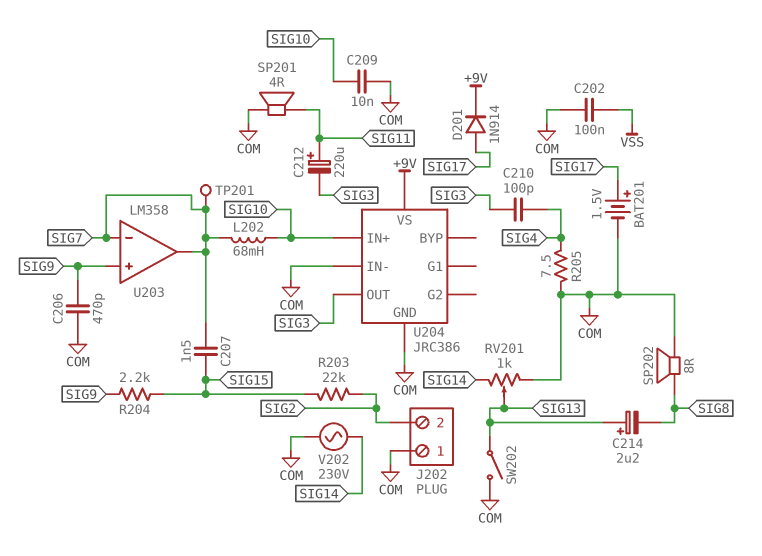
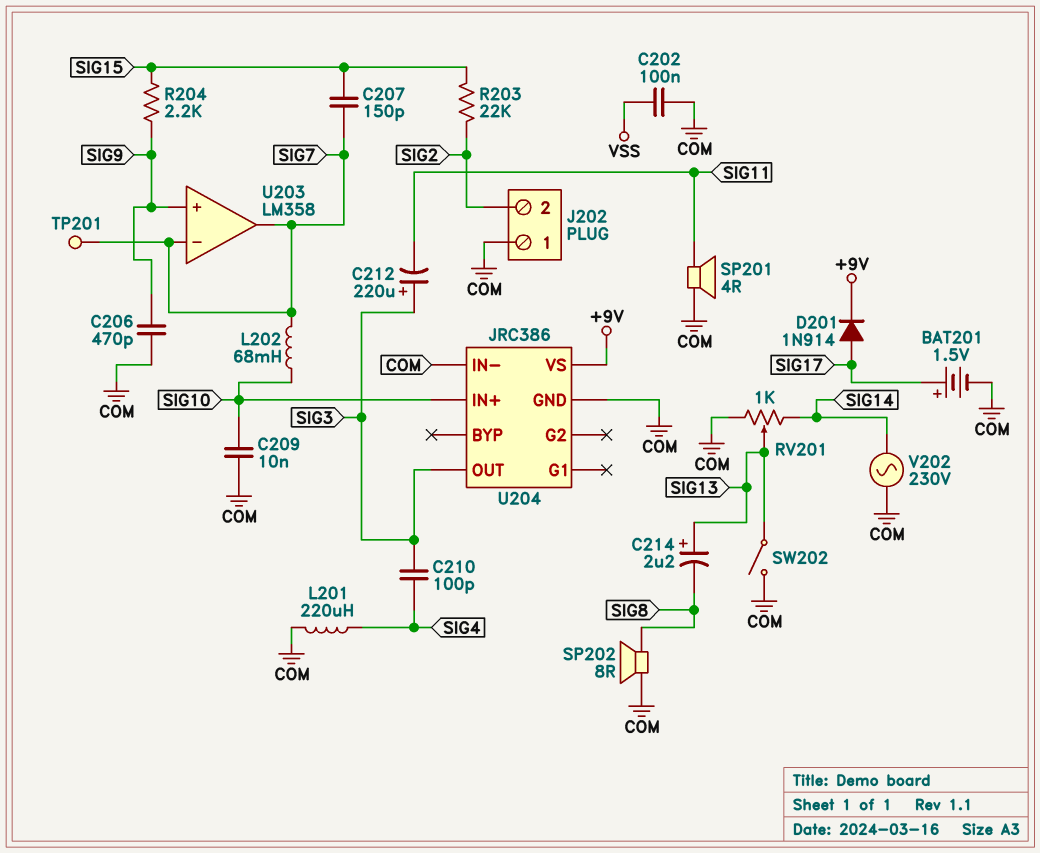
C207: 1.5nF (SIG7, SIG15) -> 150pF (SIG7, SIG15)
C212: 220uF (plus SIG11, minus SIG3) -> 220uF (plus SIG3, minus SIG11)
L201: none -> 220uH (COM, SIG4)
R205: 7.5 (COM, SIG4) -> none

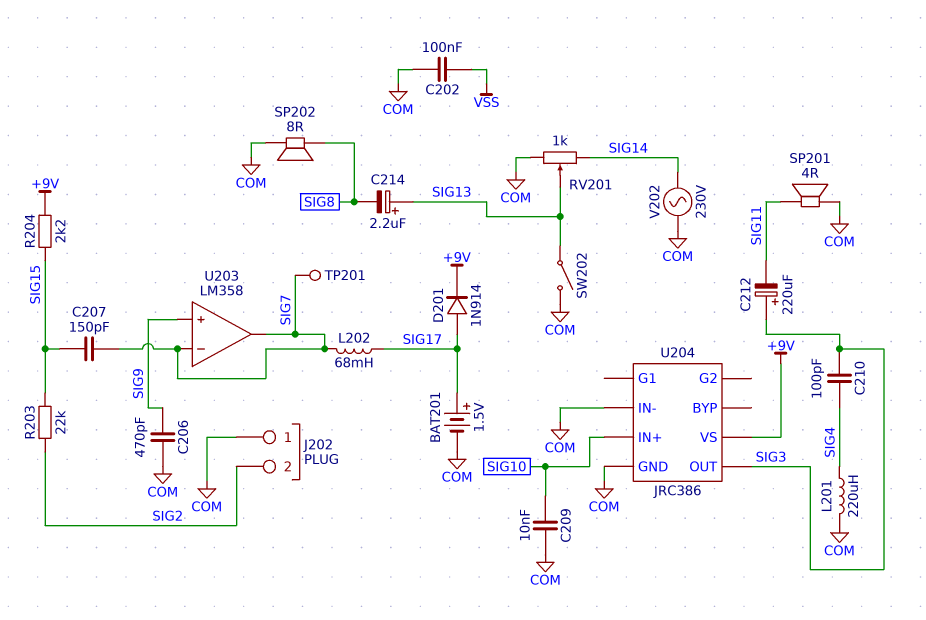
L202: 68mH (SIG7, SIG10) -> 68mH (SIG7, SIG17)
R204: 2.2k (SIG9, SIG15) -> 2.2k (+9V, SIG15)

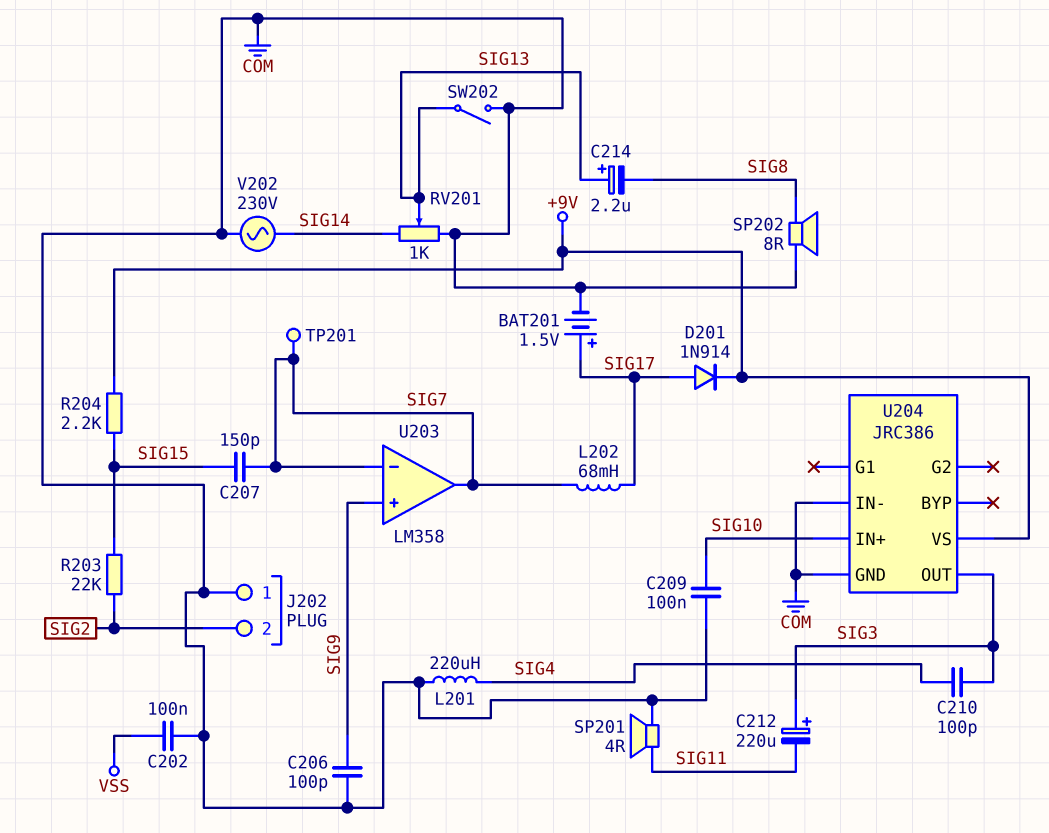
C206: 470pF (COM, SIG9) -> 100pF (COM, SIG9)
C209: 10nF (COM, SIG10) -> 100nF (COM, SIG10)

